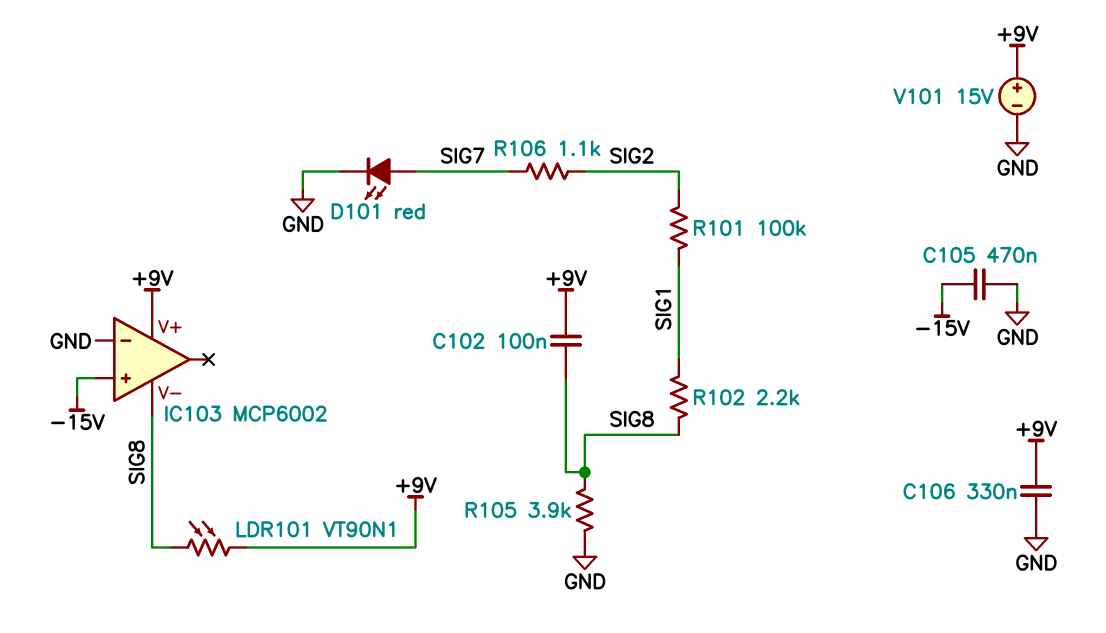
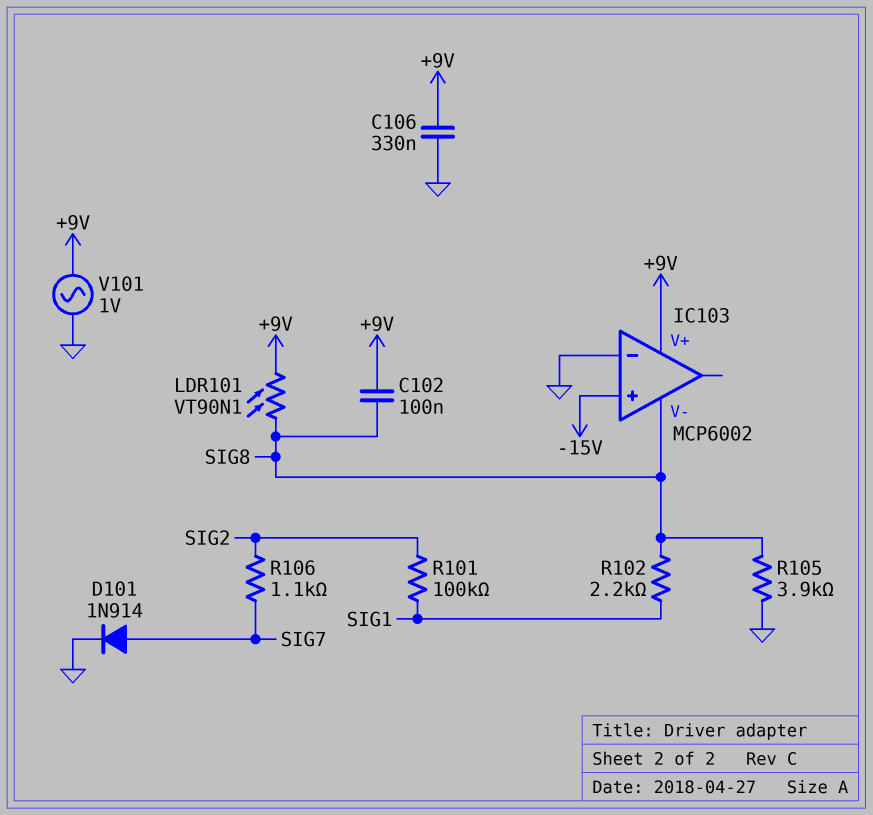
C105: 470nF (-15V, GND) -> none
D101: LED red (A SIG7, K GND) -> diode 1N914 (A SIG7, K GND)
V101: 15V (plus +9V, minus GND) -> AC 1V (+9V, GND)

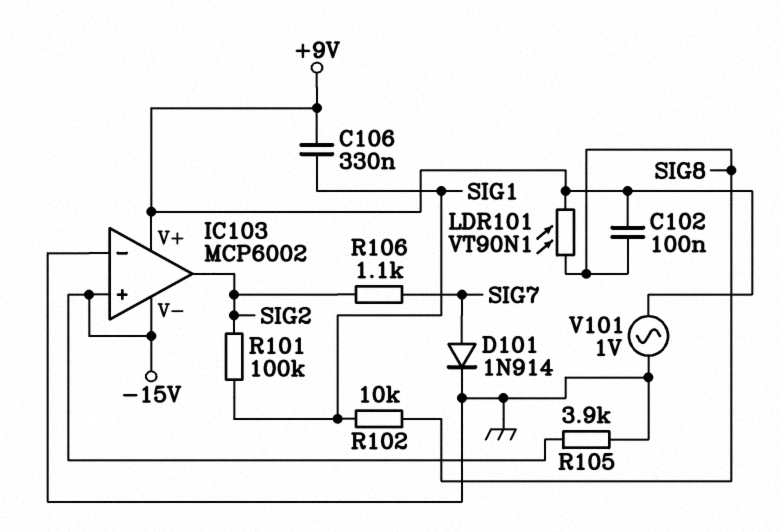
C106: 330nF (+9V, GND) -> 330nF (+9V, SIG1)
IC103 pin V-: SIG8 -> -15V
IC103 pin out: none -> SIG2
R102: 2.2k (SIG1, SIG8) -> 10k (SIG1, SIG8)
R105: 3.9k (GND, SIG8) -> 3.9k (-15V, GND)

